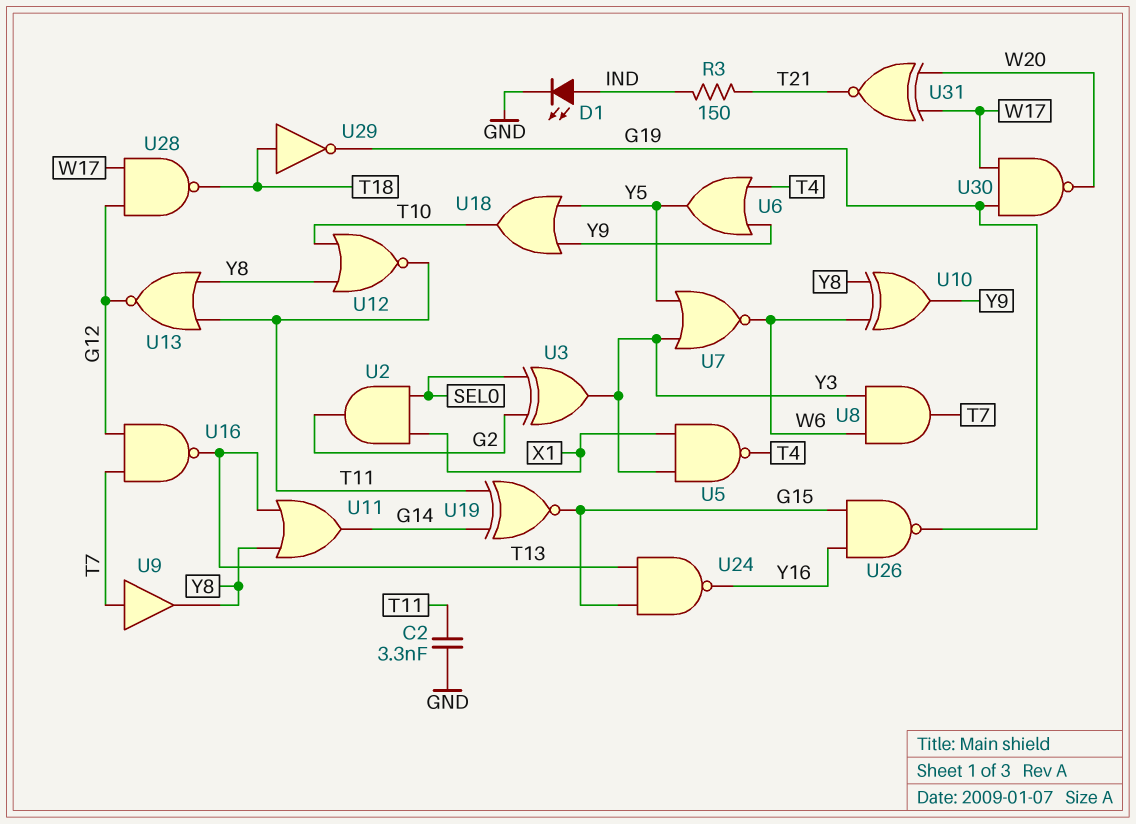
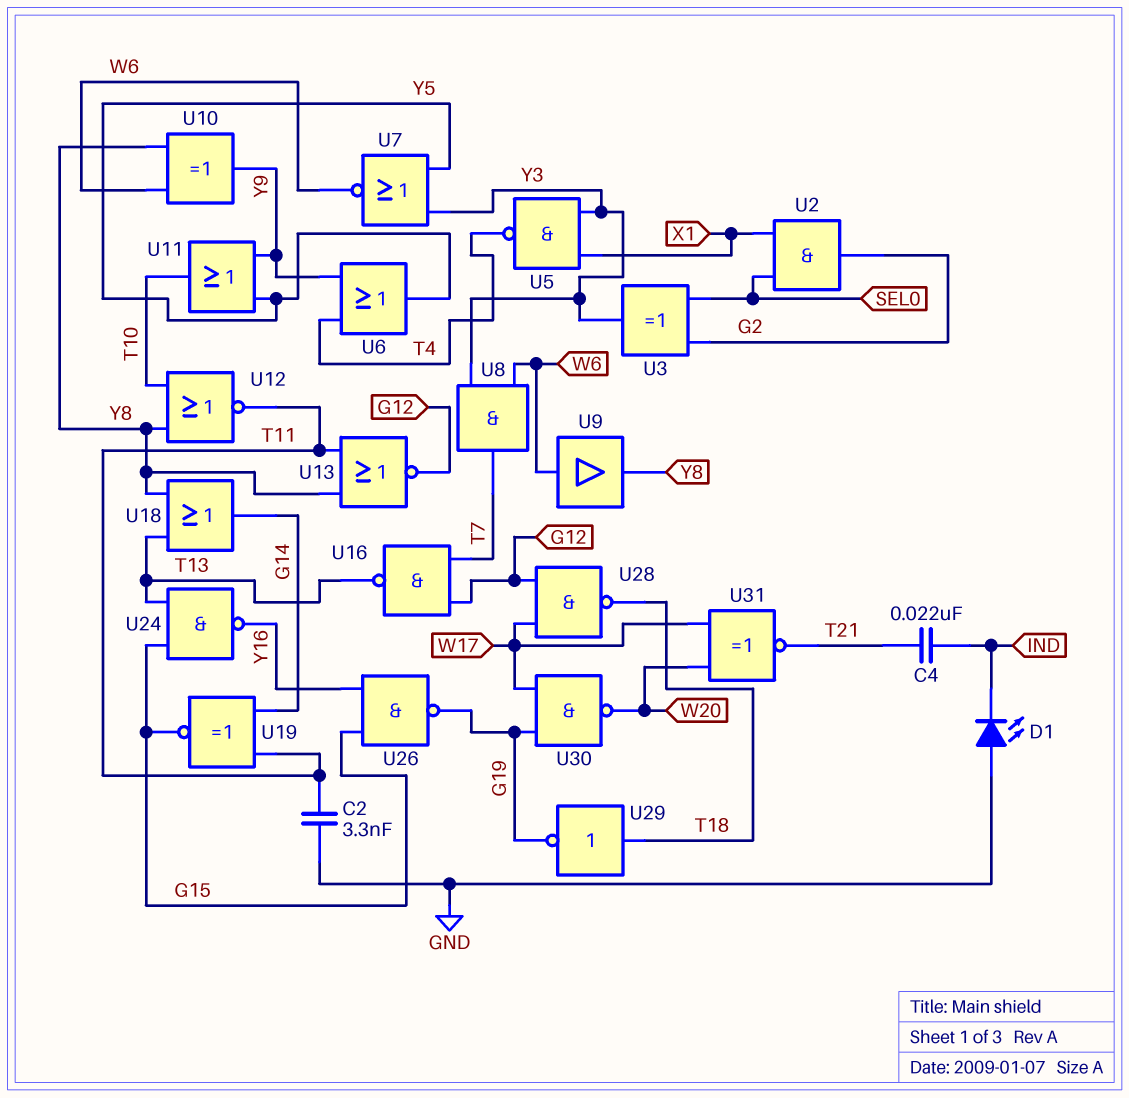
C4: none -> 22nF (IND, T21)
D1: LED (A IND, K GND) -> LED (A GND, K IND)
R3: 150 (IND, T21) -> none
U9: buffer (in T7, out Y8) -> buffer (in W6, out Y8)
U11: OR (in T13, in Y8, out G14) -> OR (in Y5, in Y9, out T10)
U18: OR (in Y5, in Y9, out T10) -> OR (in T13, in Y8, out G14)

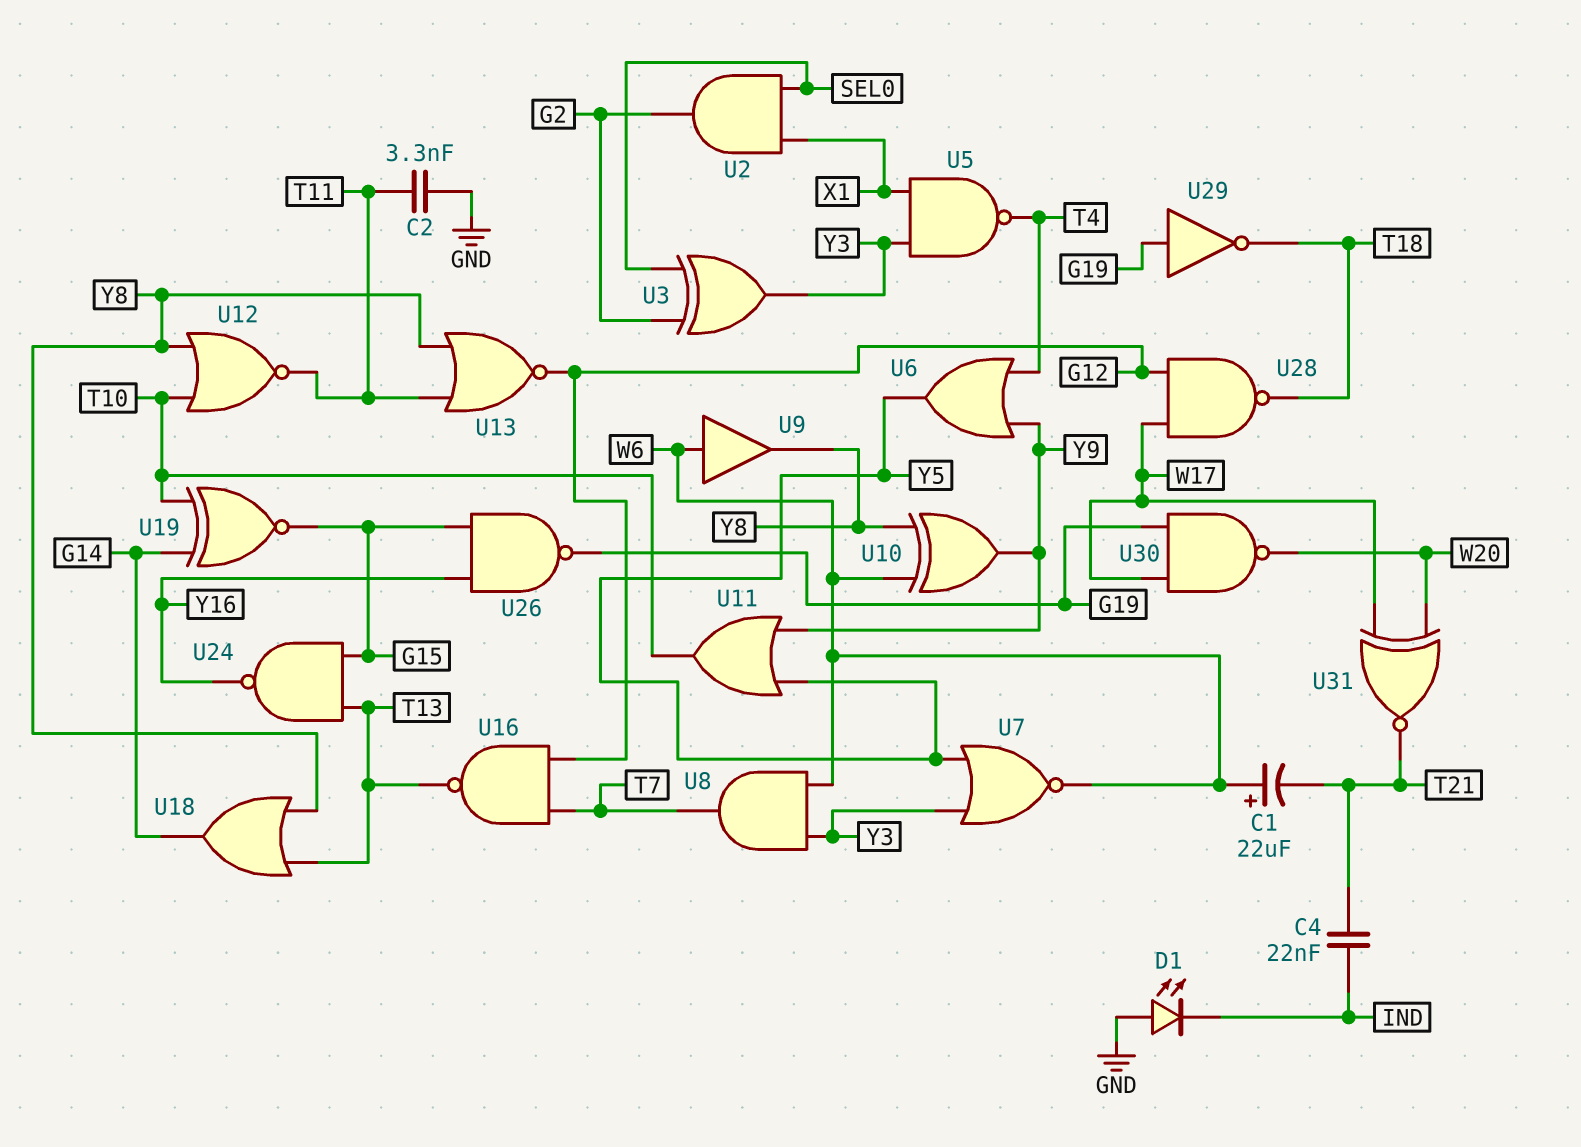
C1: none -> 22uF (plus W6, minus T21)
U19: XNOR (in G14, in T11, out G15) -> XNOR (in G14, in T10, out G15)
U29: NOT (in T18, out G19) -> NOT (in G19, out T18)

